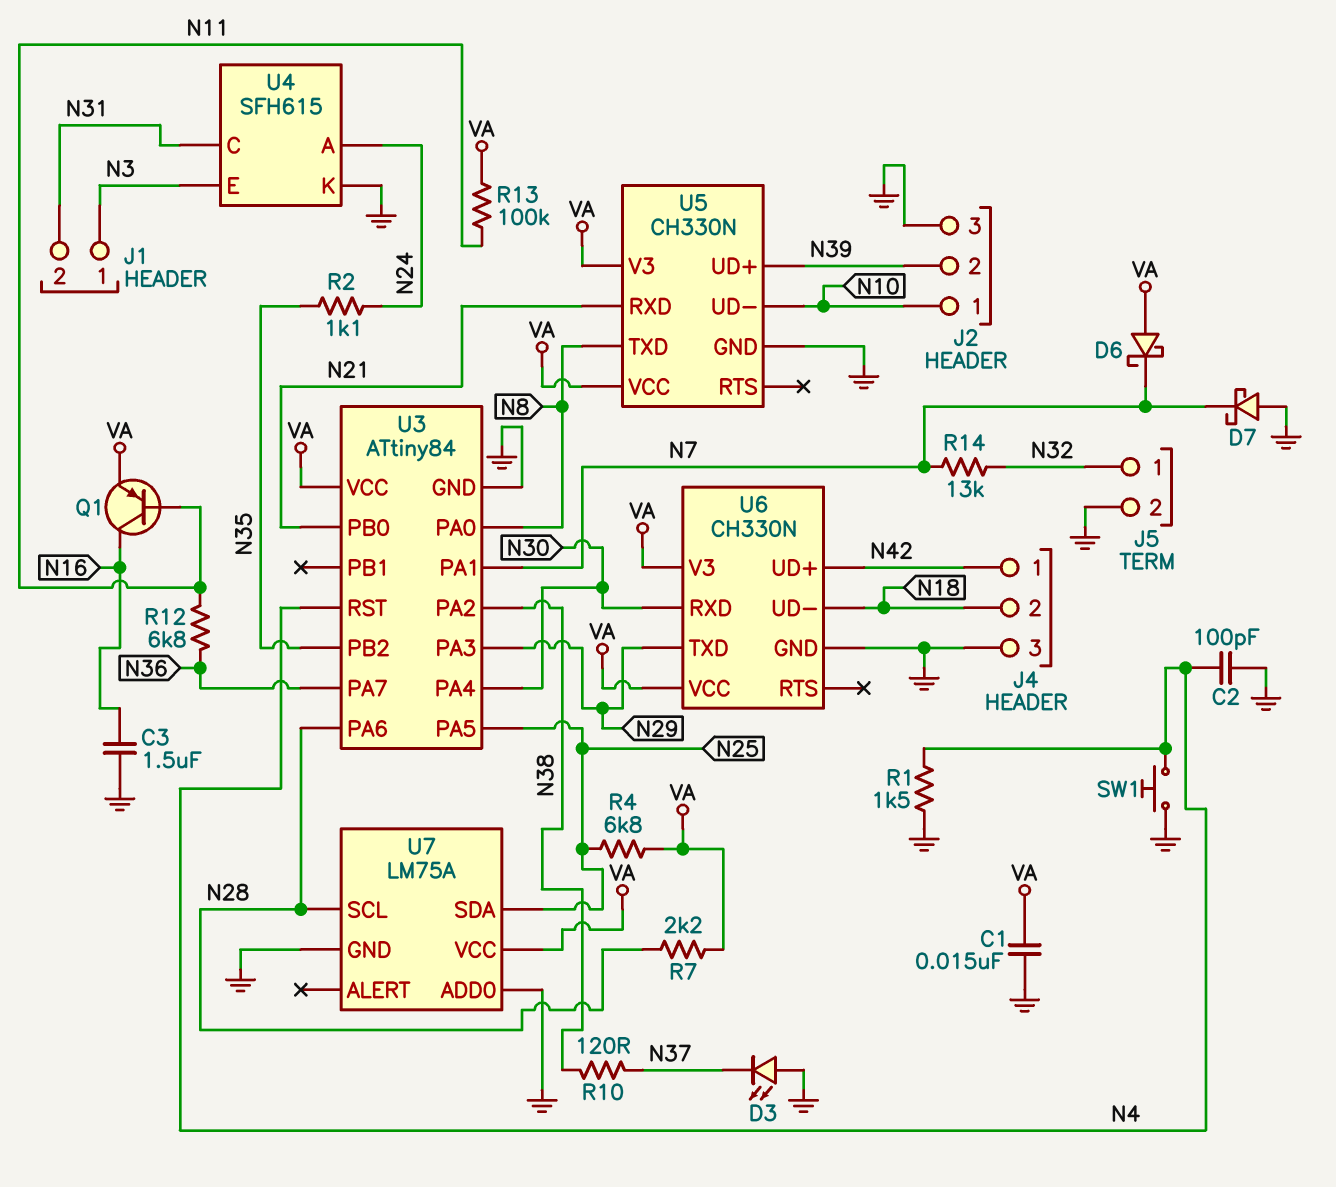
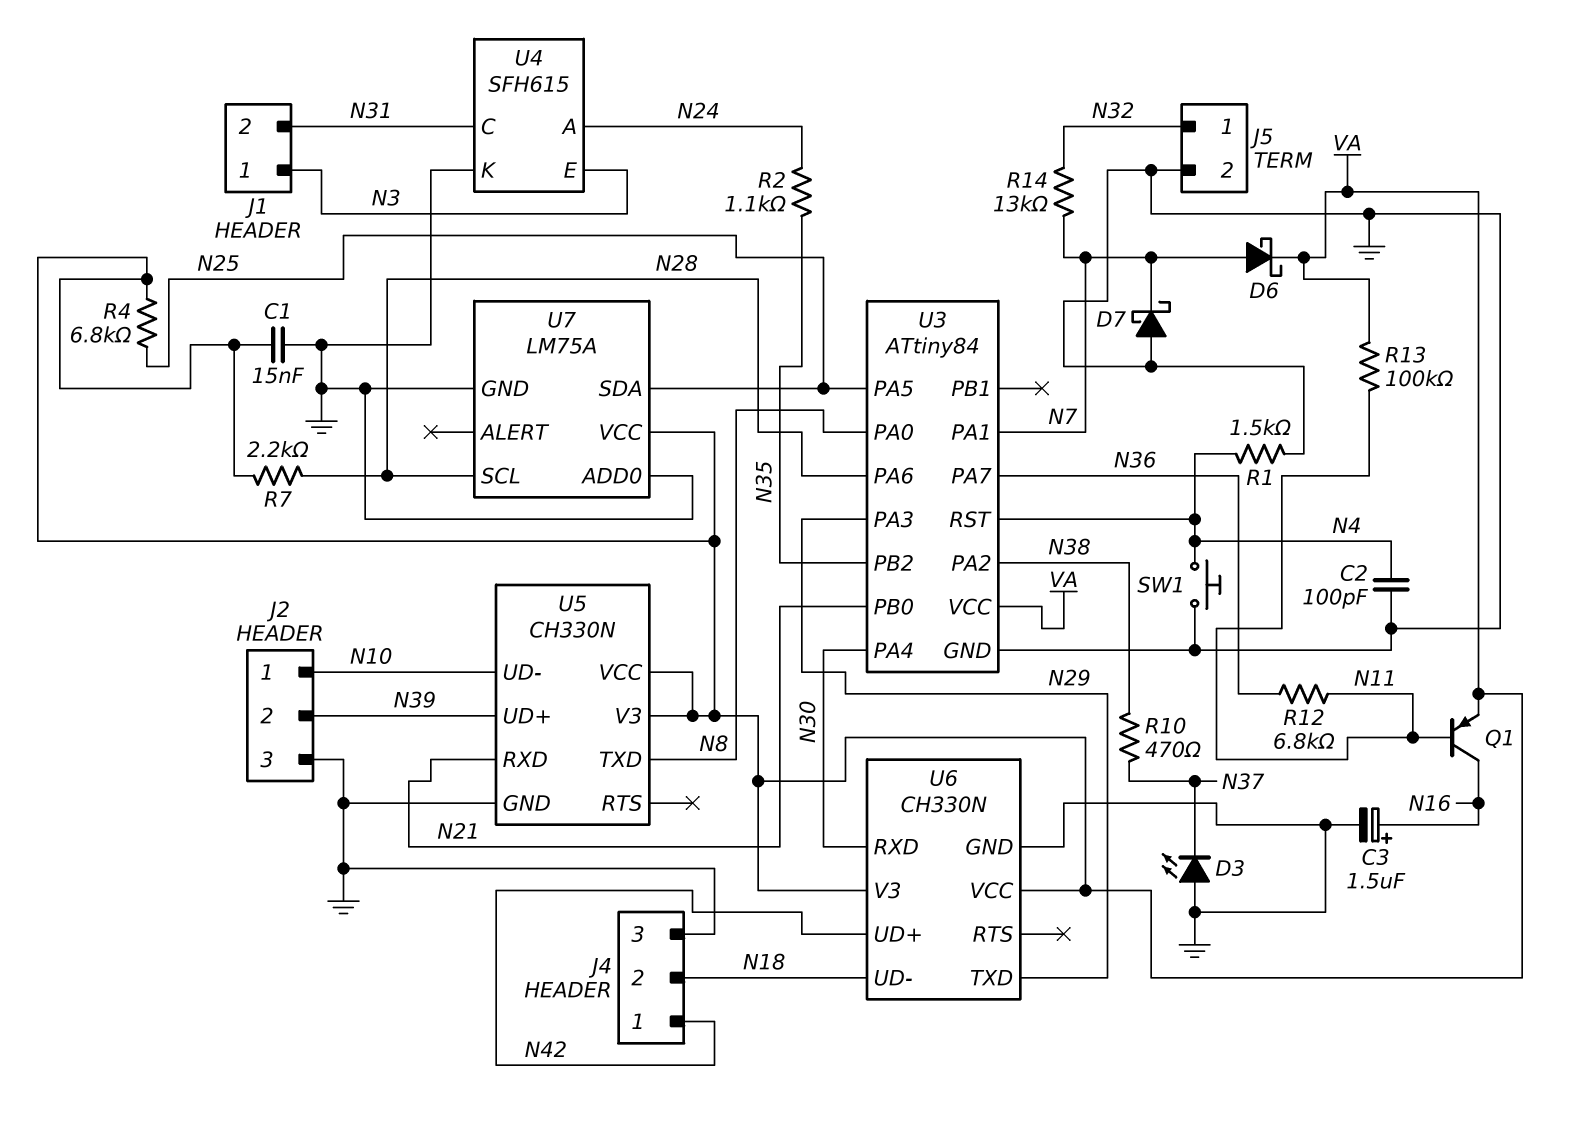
C3: 1.5uF (GND, N16) -> 1.5uF (plus N16, minus GND)
D6: schottky (A VA, K N7) -> schottky (A N7, K VA)
R10: 120 (N37, N38) -> 470 (N37, N38)

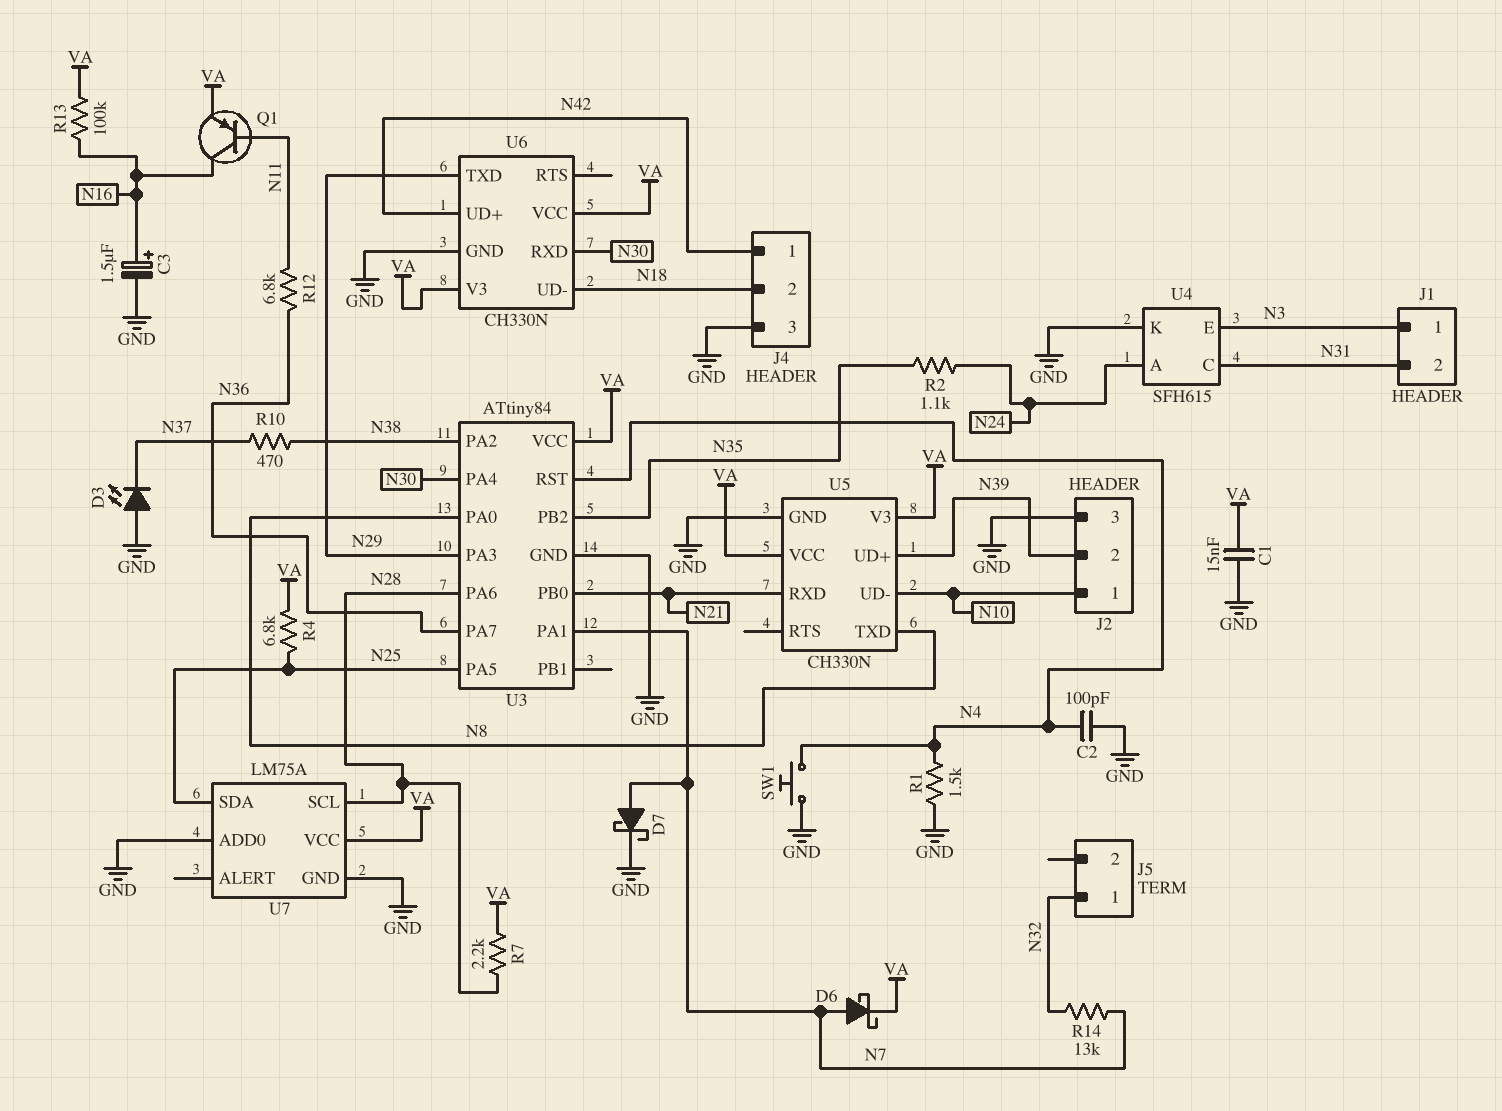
D7: schottky (A GND, K N7) -> schottky (A N7, K GND)
J5 pin 2: GND -> none
R13: 100k (N11, VA) -> 100k (N16, VA)

